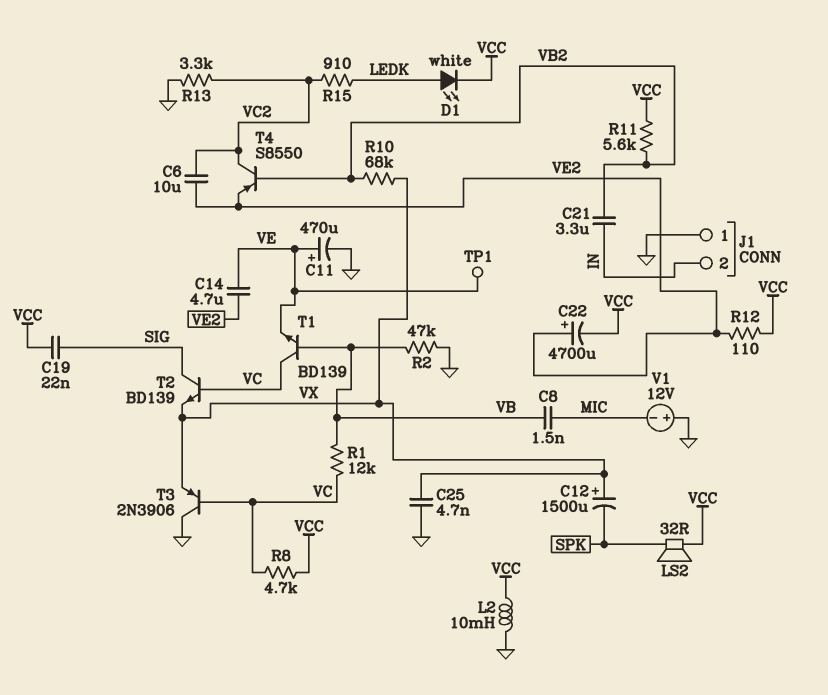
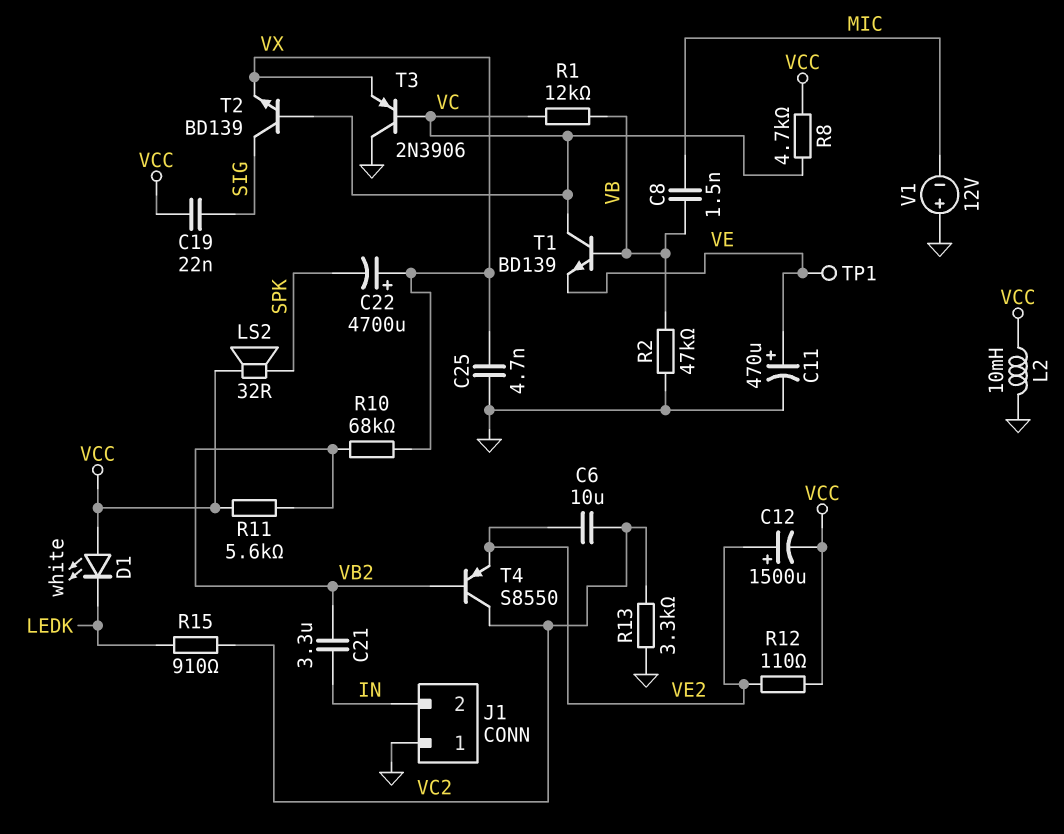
C12: 1500uF (plus VX, minus SPK) -> 1500uF (plus VE2, minus VCC)
C14: 4.7uF (VE, VE2) -> none
C22: 4700uF (plus VE2, minus VCC) -> 4700uF (plus VX, minus SPK)
D1: LED white (A LEDK, K VCC) -> LED white (A VCC, K LEDK)

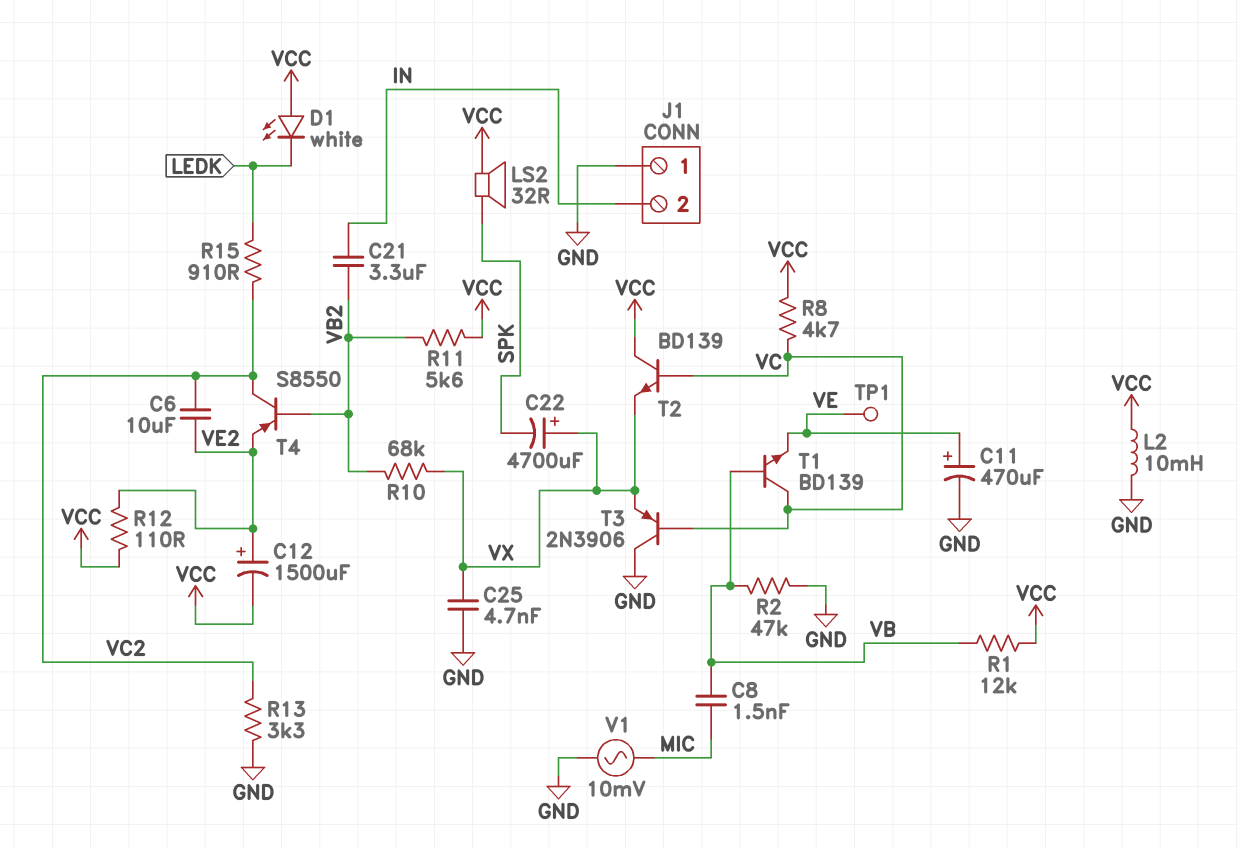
C19: 22nF (SIG, VCC) -> none
R1: 12k (VB, VC) -> 12k (VB, VCC)
T2: NPN BD139 (B VC, C SIG, E VX) -> NPN BD139 (B VC, C VCC, E VX)
V1: 12V (plus GND, minus MIC) -> AC 10mV (GND, MIC)

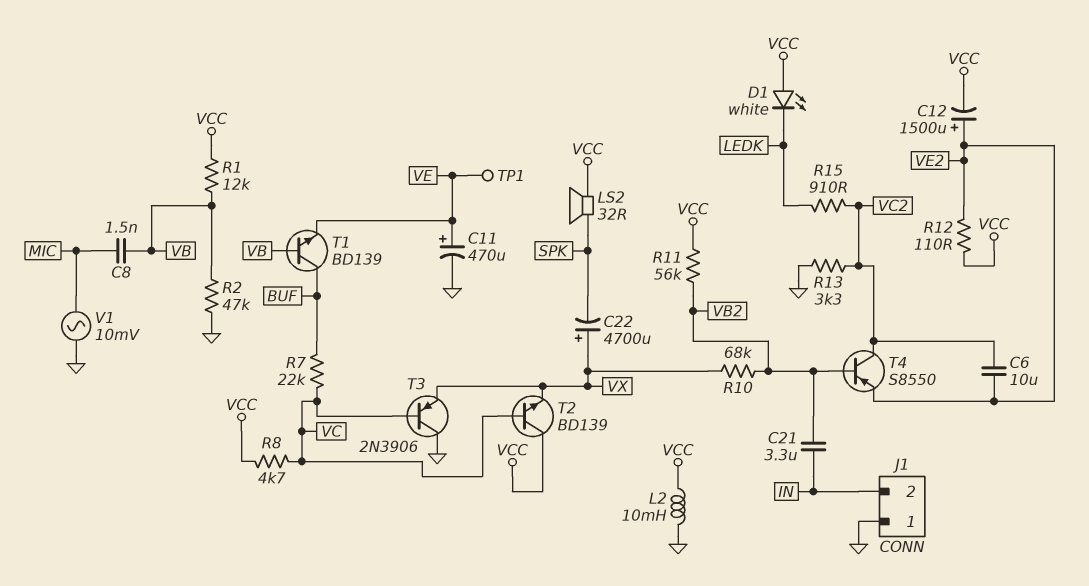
C25: 4.7nF (GND, VX) -> none
R7: none -> 22k (BUF, VC)
R11: 5.6k (VB2, VCC) -> 56k (VB2, VCC)
T1: NPN BD139 (B VB, C VC, E VE) -> NPN BD139 (B VB, C BUF, E VE)

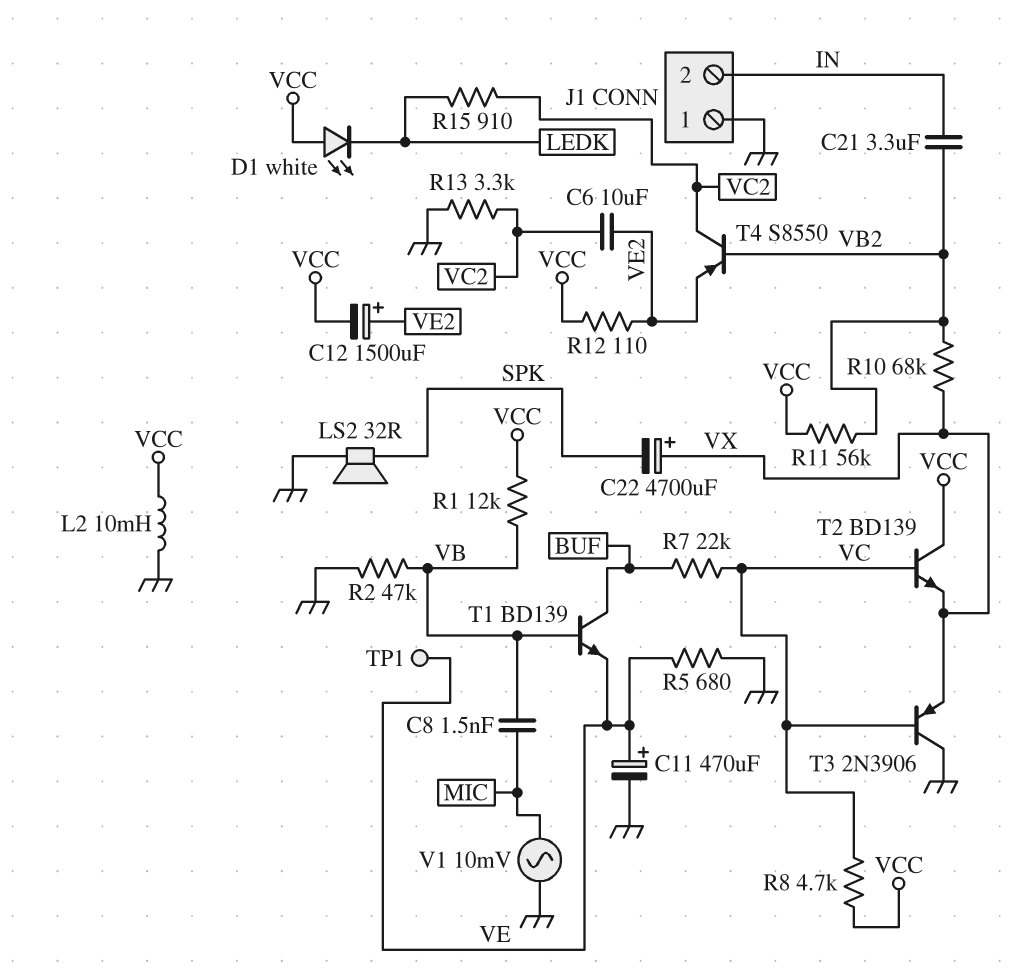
LS2: speaker 32R (SPK, VCC) -> speaker 32R (GND, SPK)
R5: none -> 680 (GND, VE)

